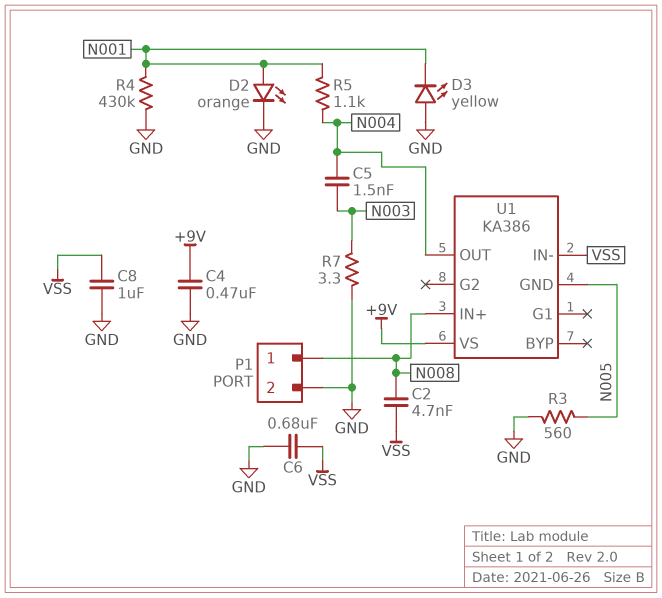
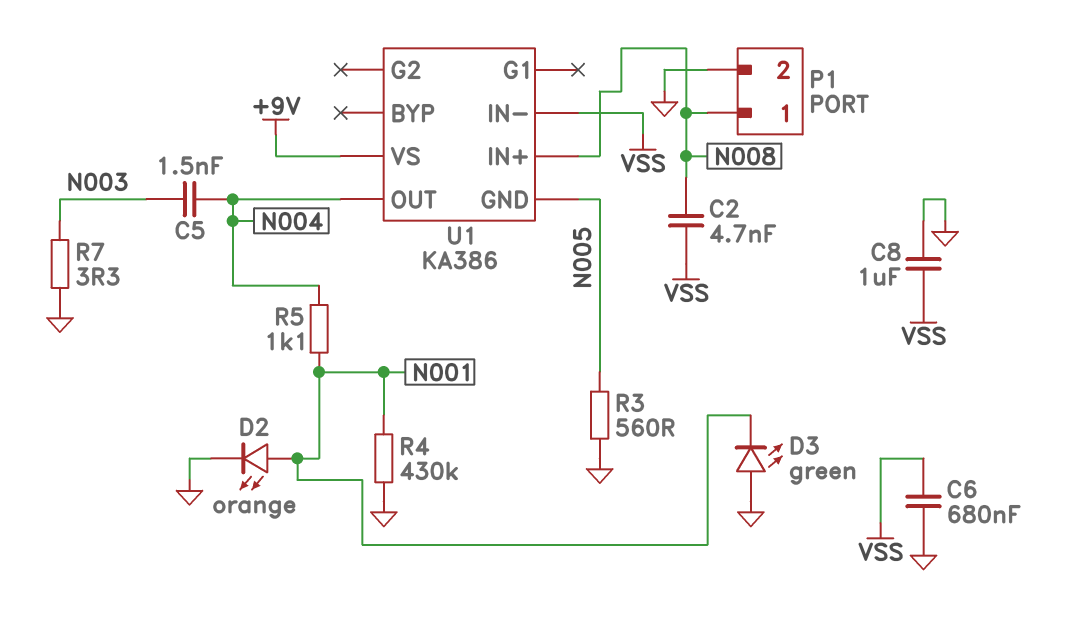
C4: 470nF (+9V, GND) -> none
D3: LED yellow (A GND, K N001) -> LED green (A GND, K N001)

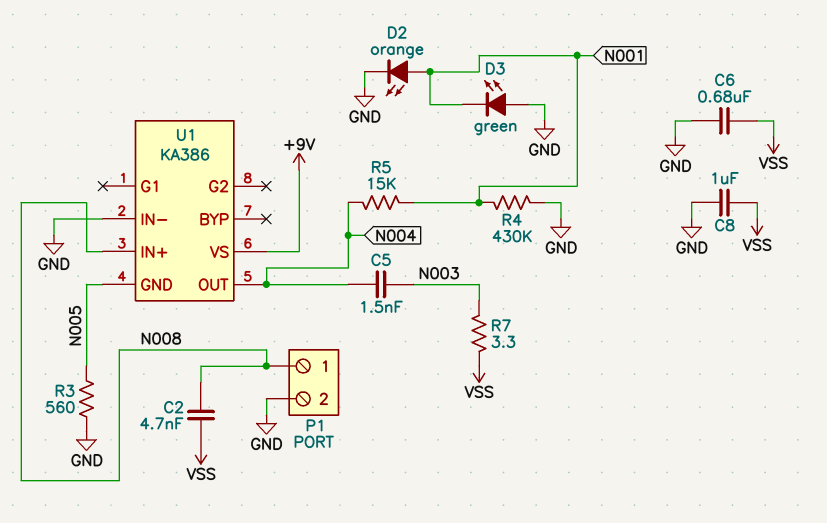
R5: 1.1k (N001, N004) -> 15k (N001, N004)
R7: 3.3 (GND, N003) -> 3.3 (N003, VSS)
U1 pin IN-: VSS -> GND

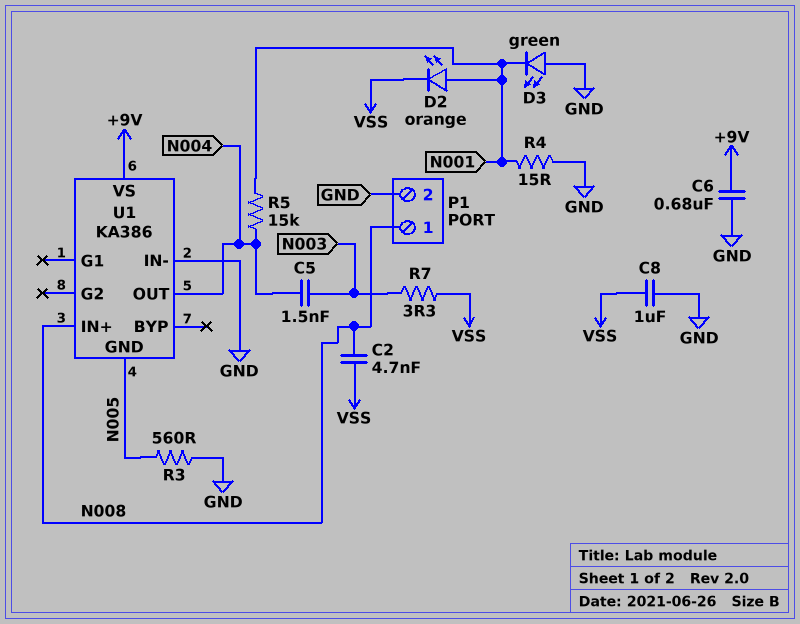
C6: 680nF (GND, VSS) -> 680nF (+9V, GND)
D2: LED orange (A N001, K GND) -> LED orange (A N001, K VSS)
R4: 430k (GND, N001) -> 15 (GND, N001)

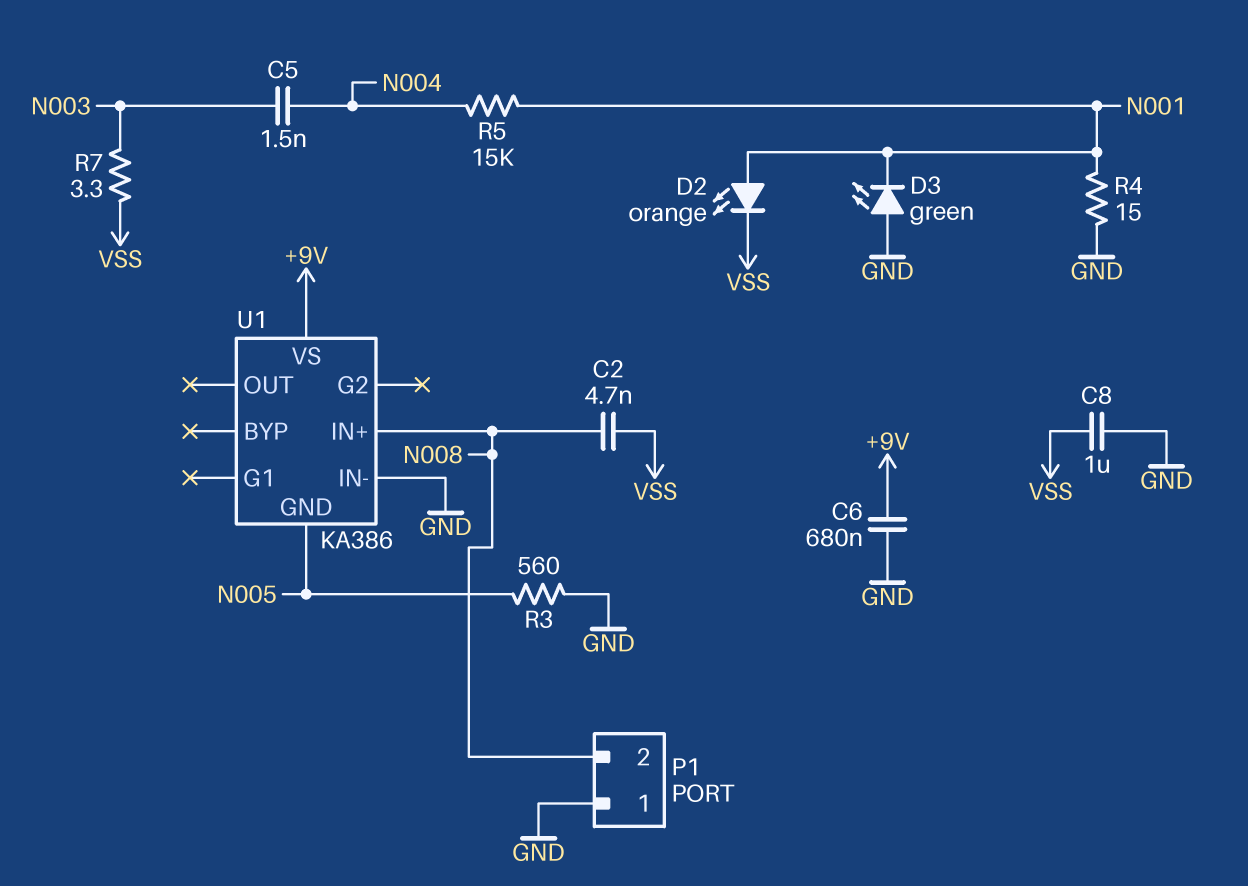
P1 pin 1: N008 -> GND
P1 pin 2: GND -> N008
U1 pin OUT: N004 -> none

